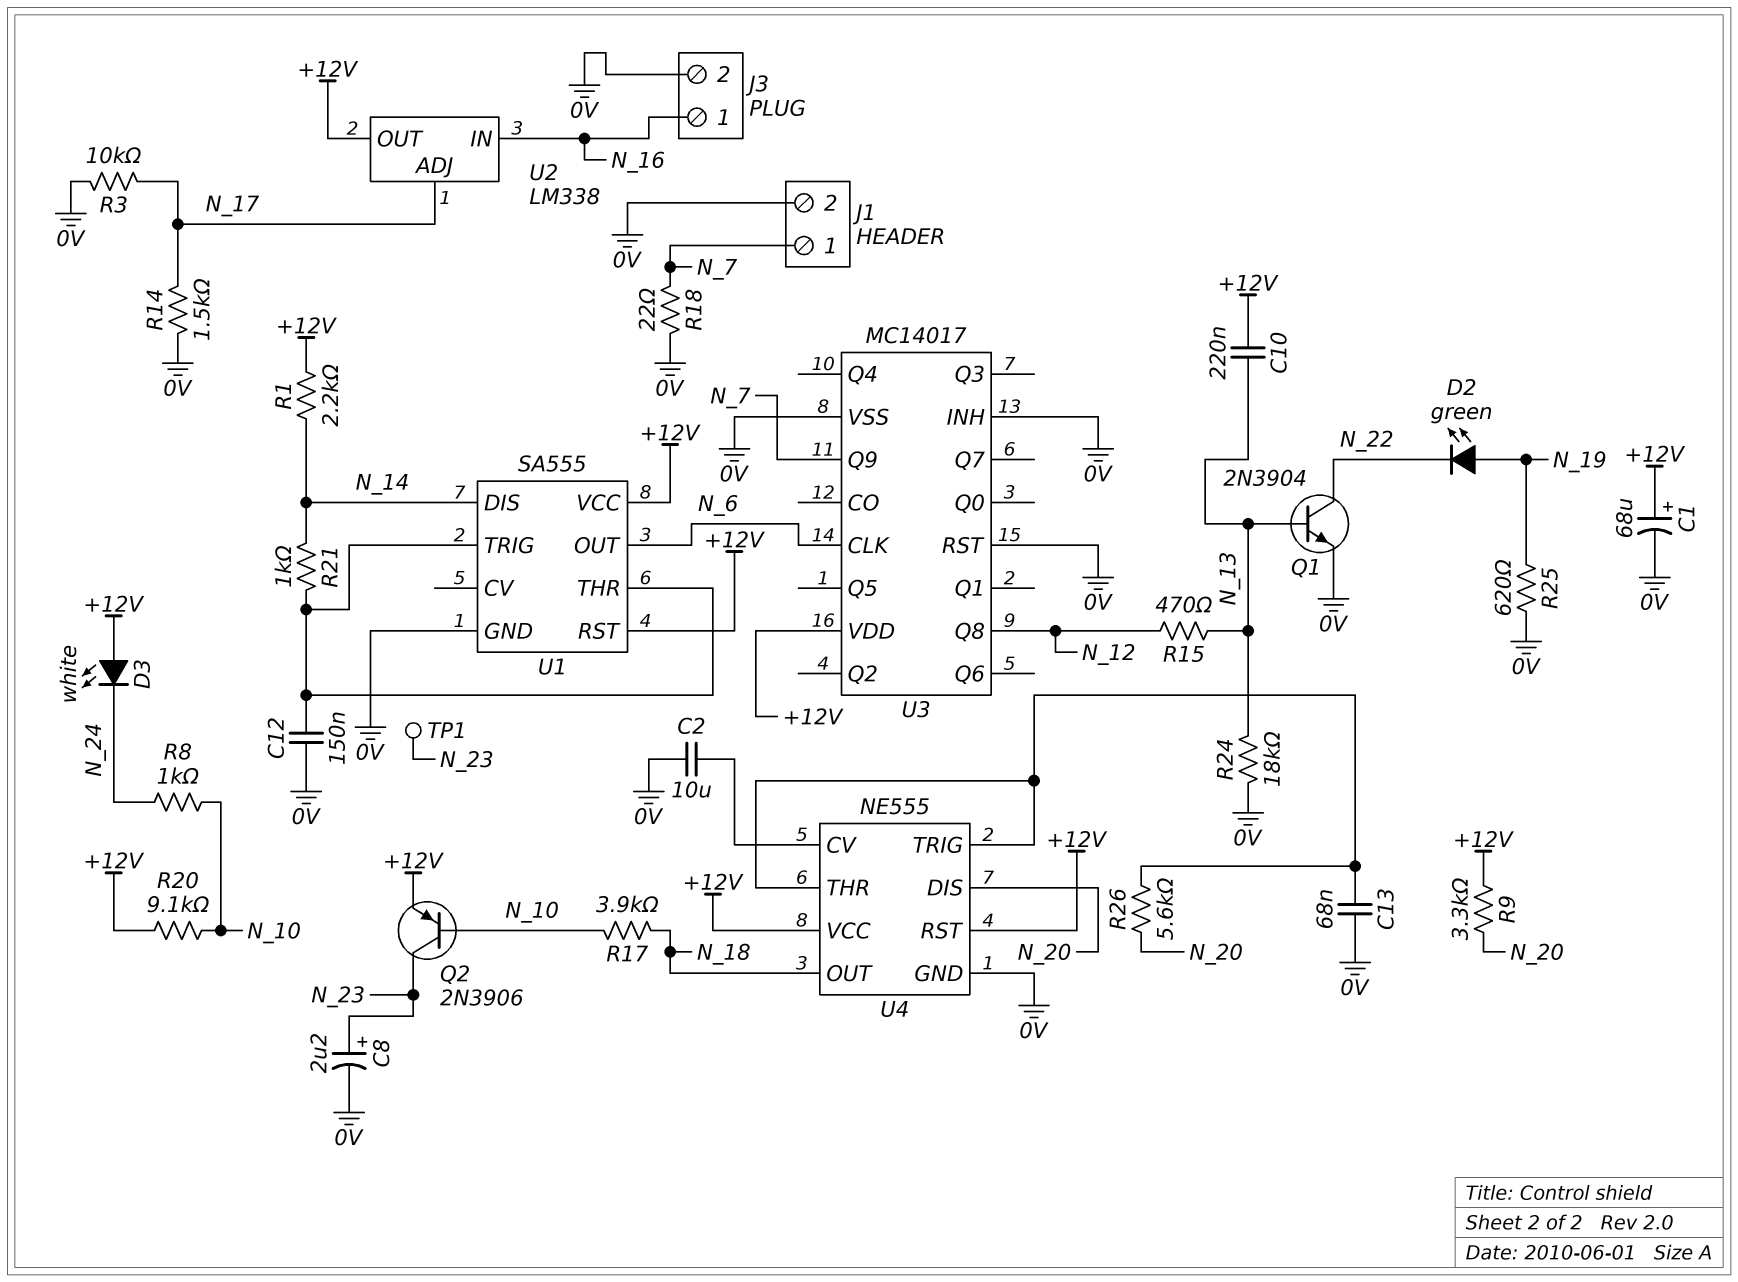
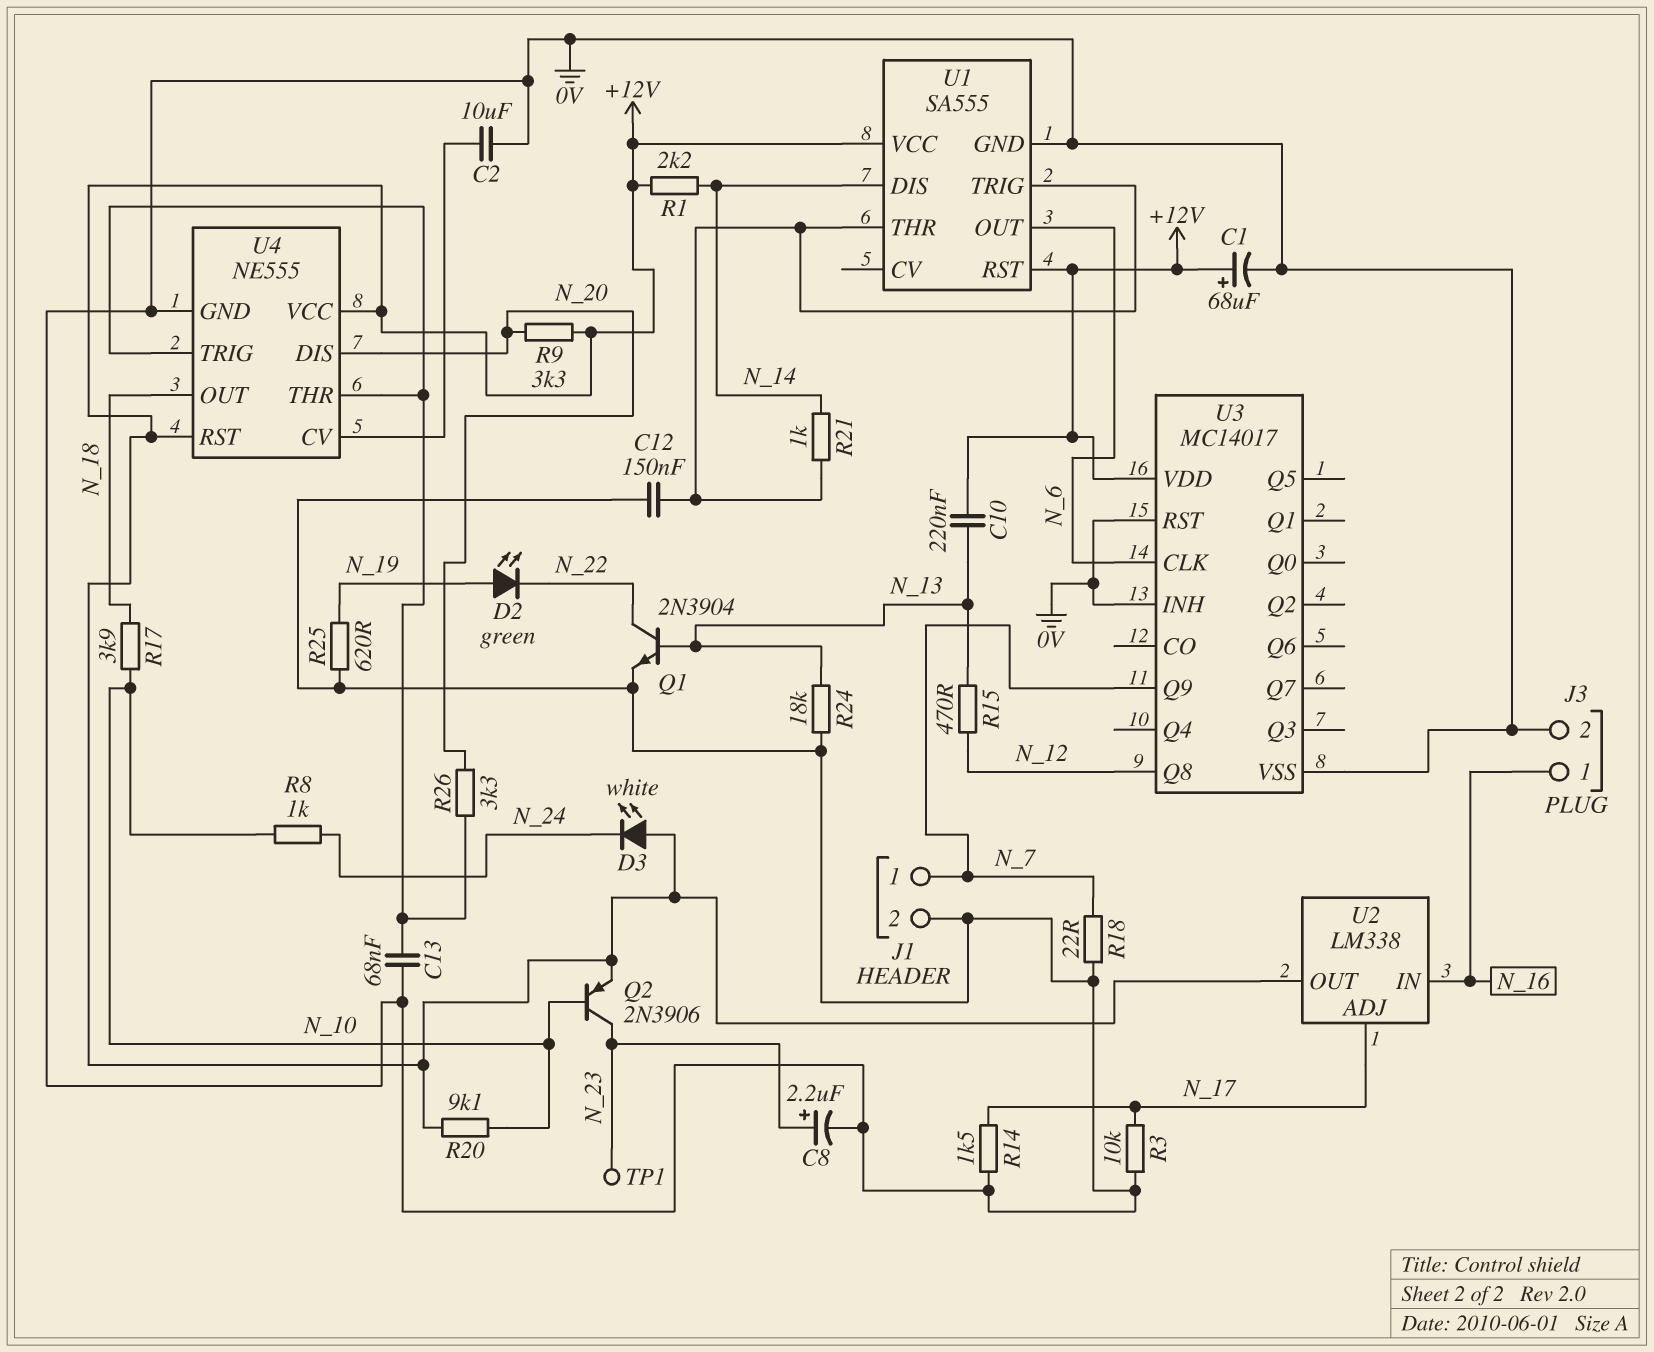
R26: 5.6k (N_20, U4/THR) -> 3.3k (N_20, U4/THR)

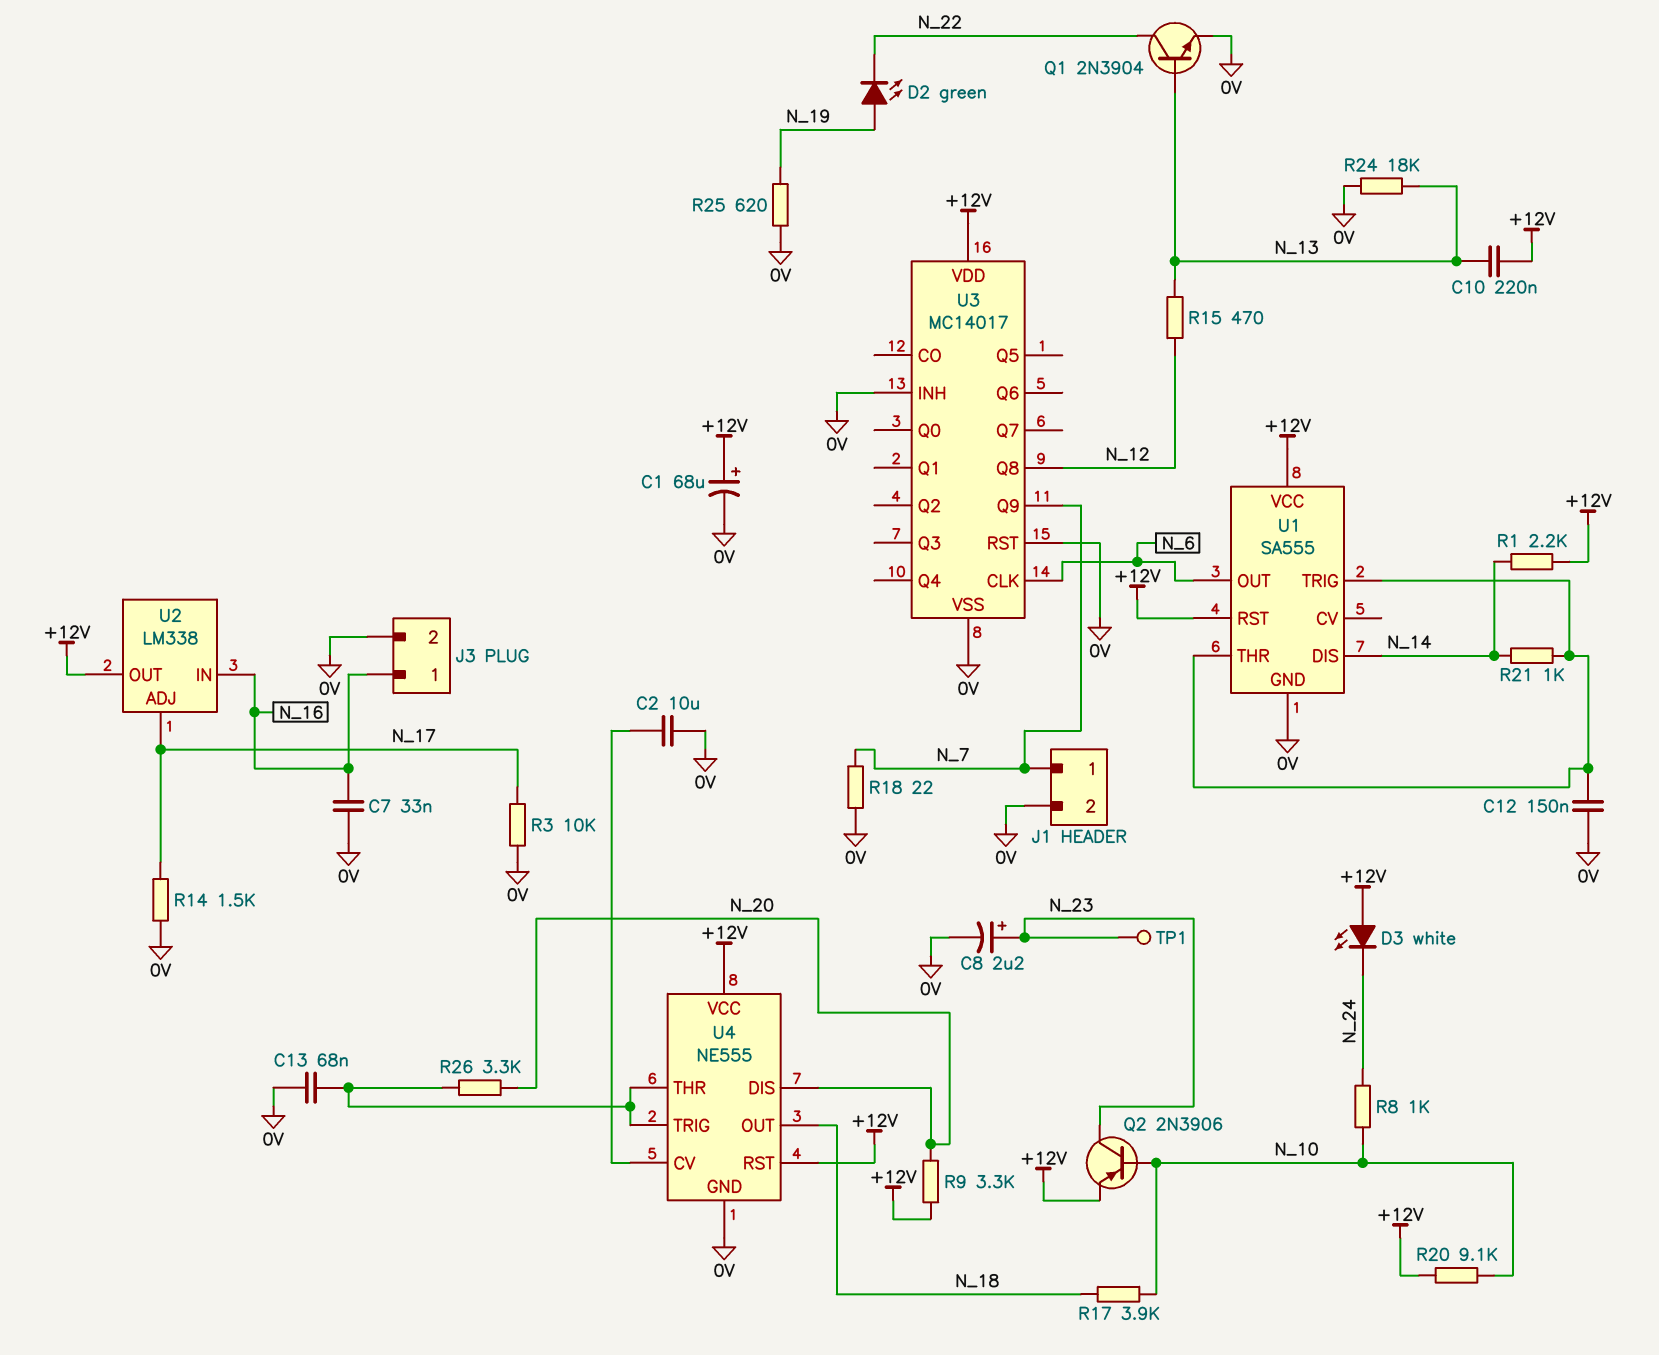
C7: none -> 33nF (0V, N_16)

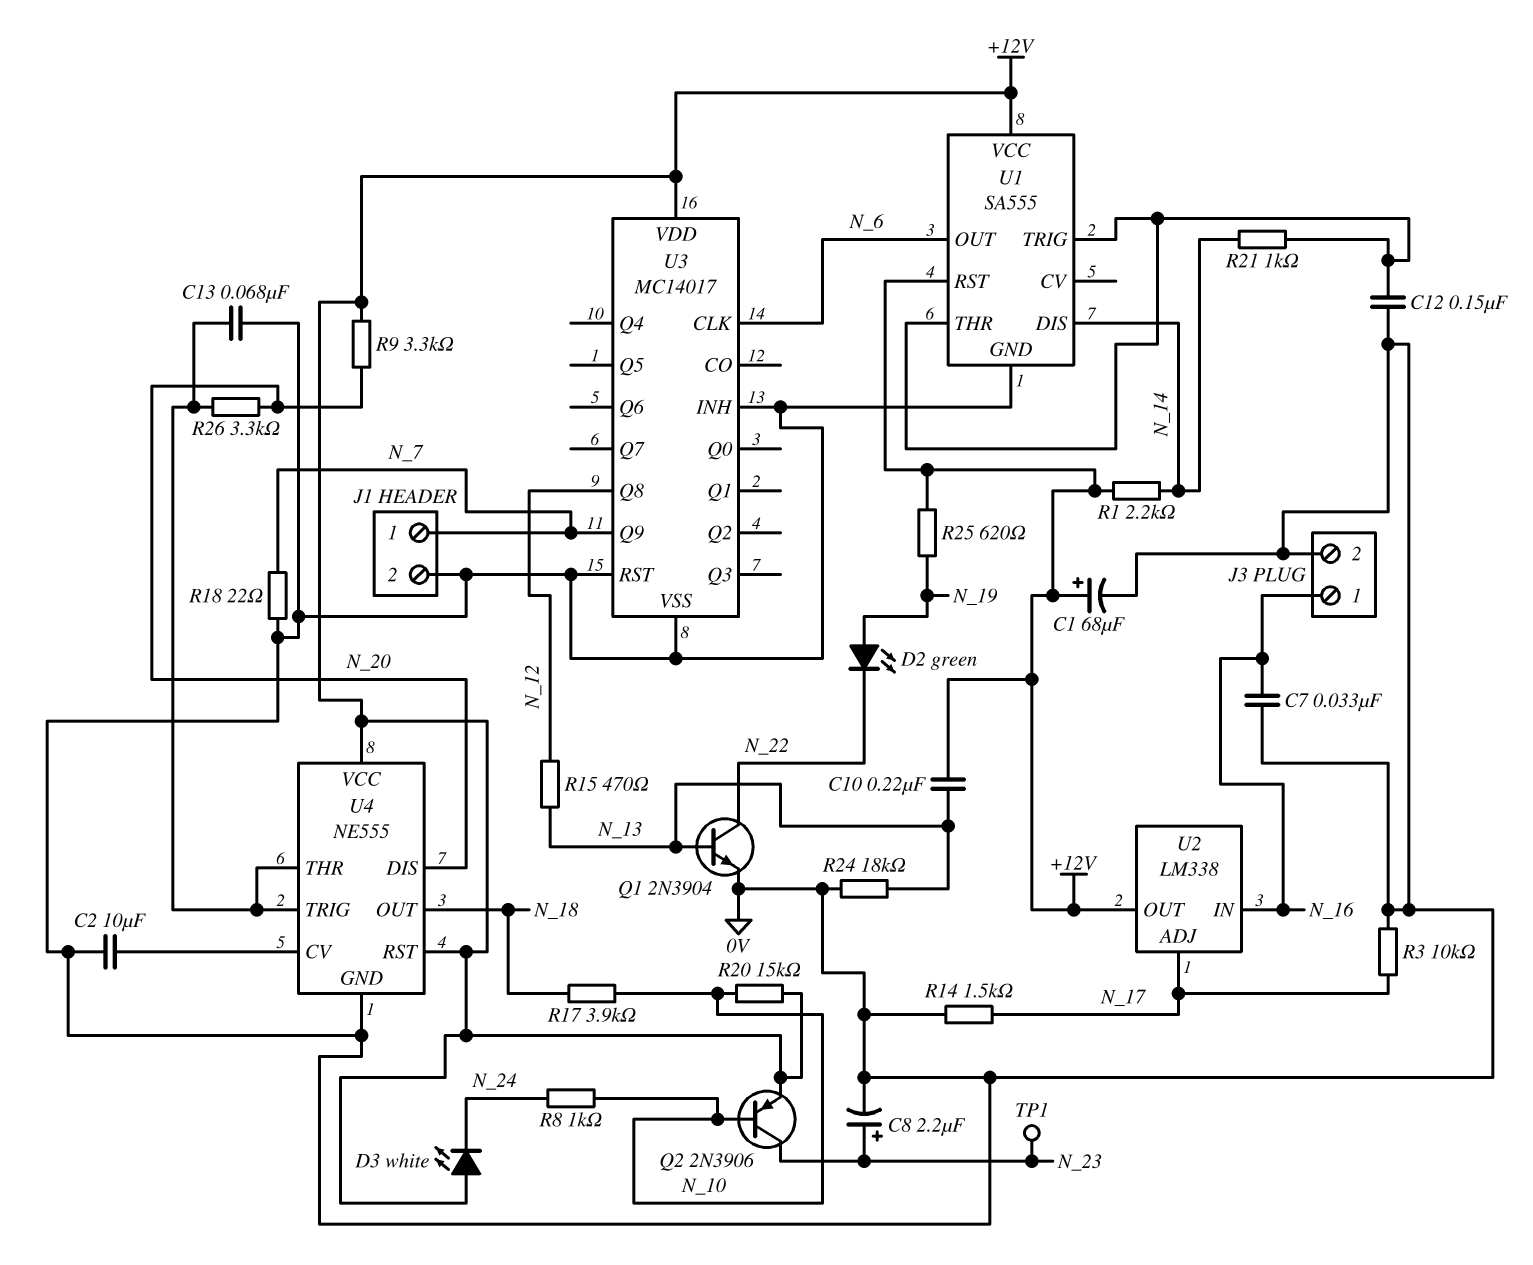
R20: 9.1k (+12V, N_10) -> 15k (+12V, N_10)
R25: 620 (0V, N_19) -> 620 (+12V, N_19)

